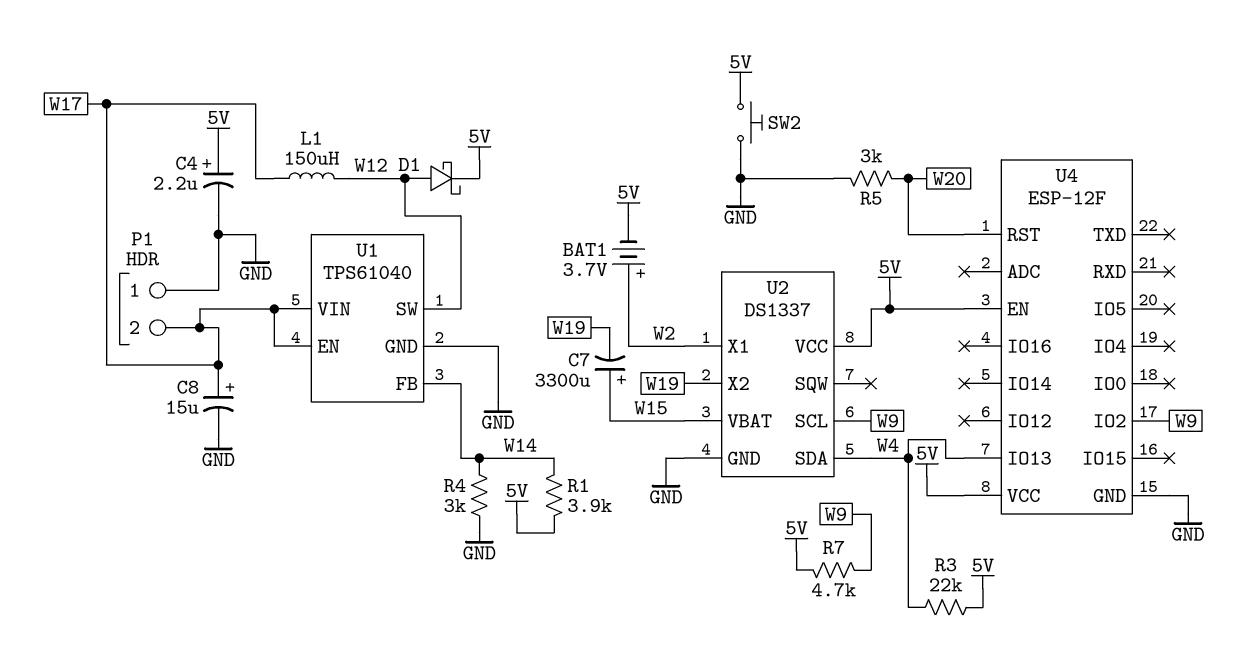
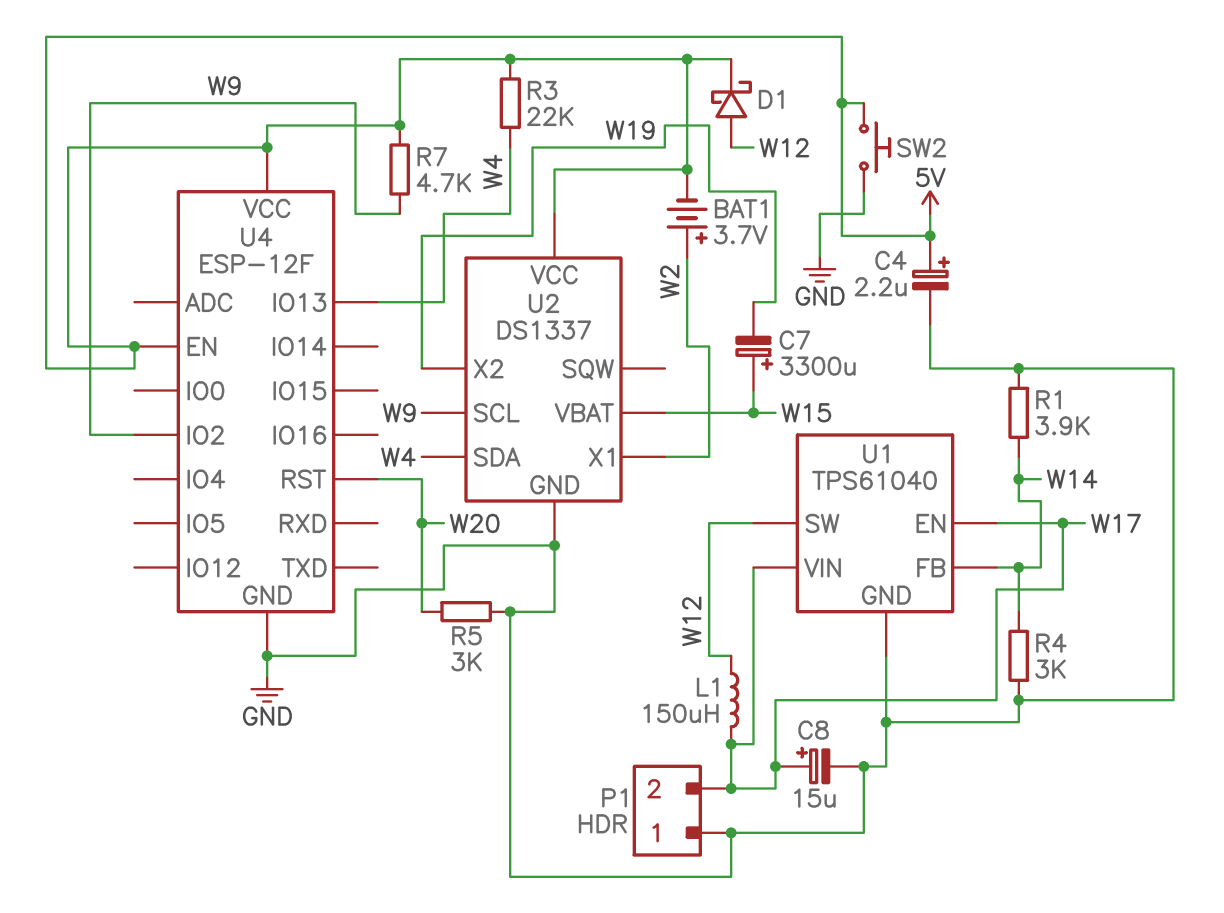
R1: 3.9k (5V, W14) -> 3.9k (GND, W14)

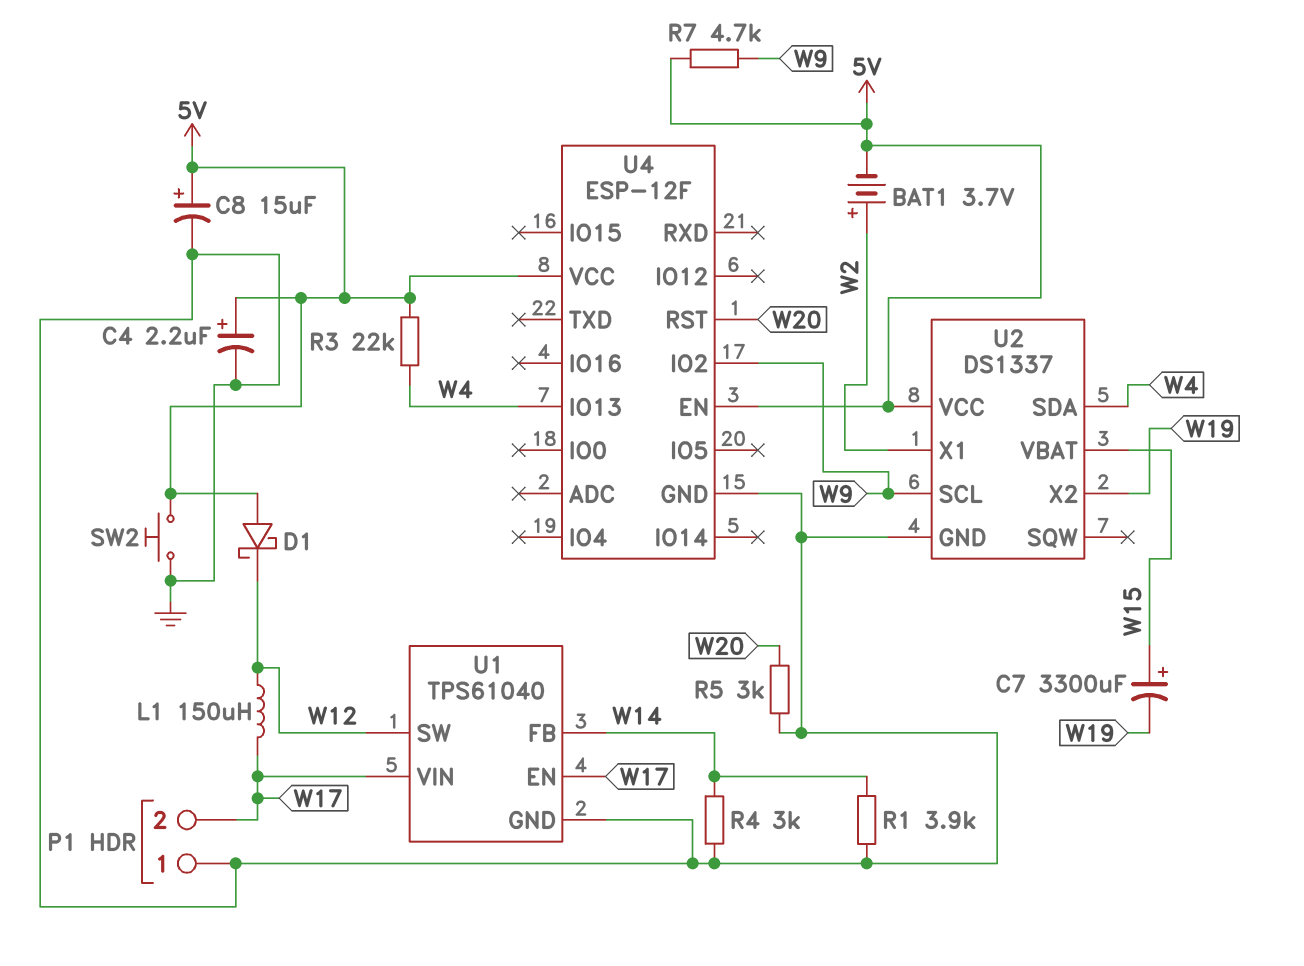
C8: 15uF (plus W17, minus GND) -> 15uF (plus 5V, minus GND)
D1: schottky (A W12, K 5V) -> schottky (A 5V, K W12)

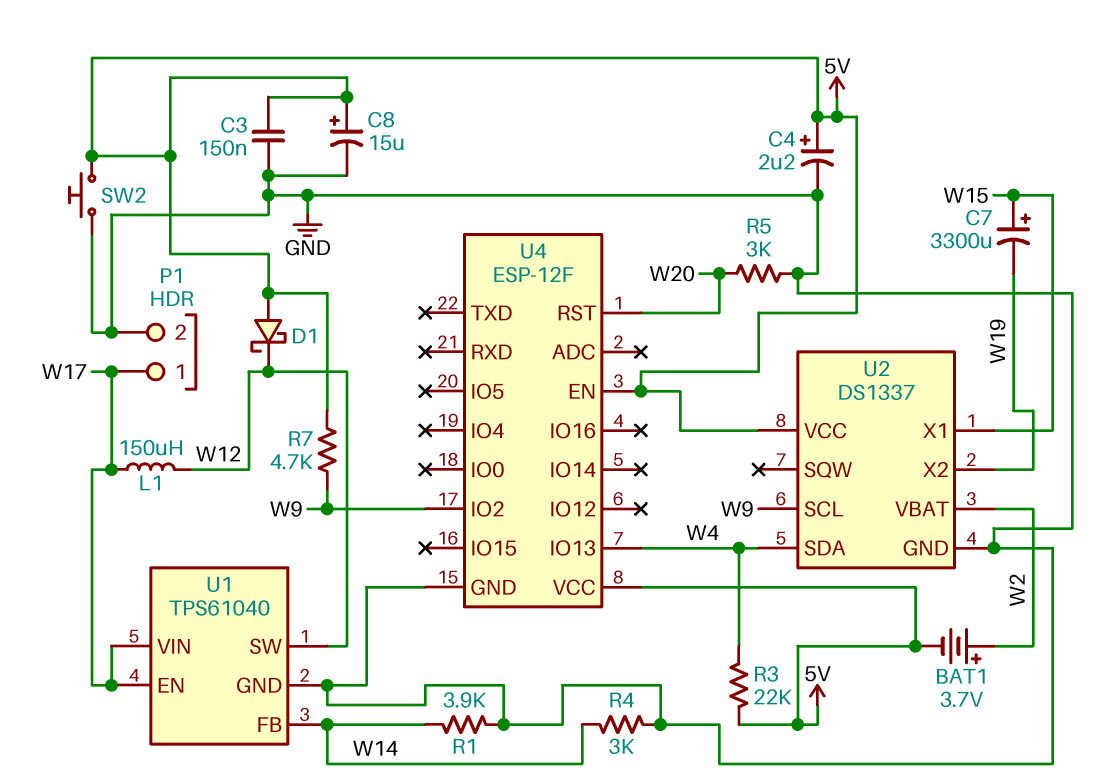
C3: none -> 150nF (5V, GND)
P1 pin 1: GND -> W17
P1 pin 2: W17 -> GND
U2 pin VBAT: W15 -> W2
U2 pin X1: W2 -> W15

